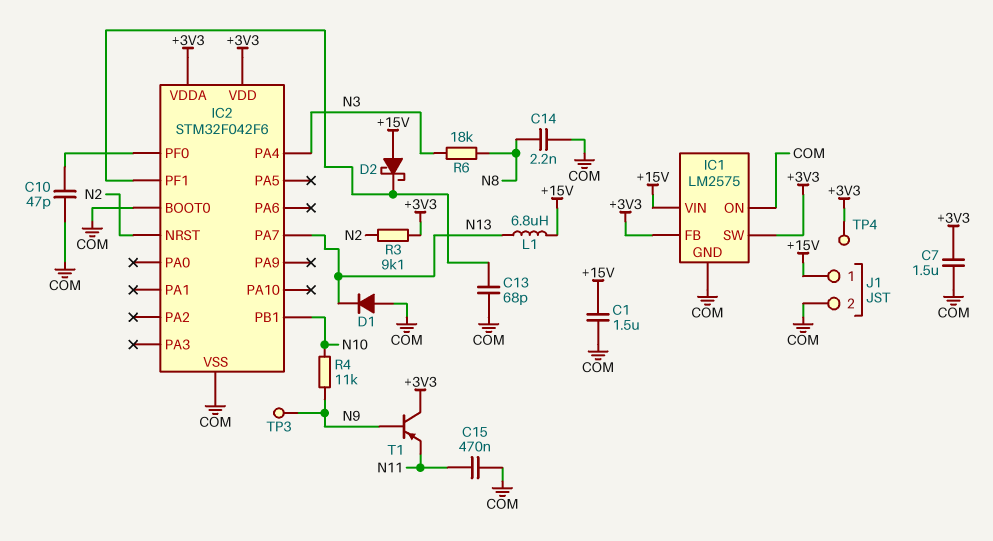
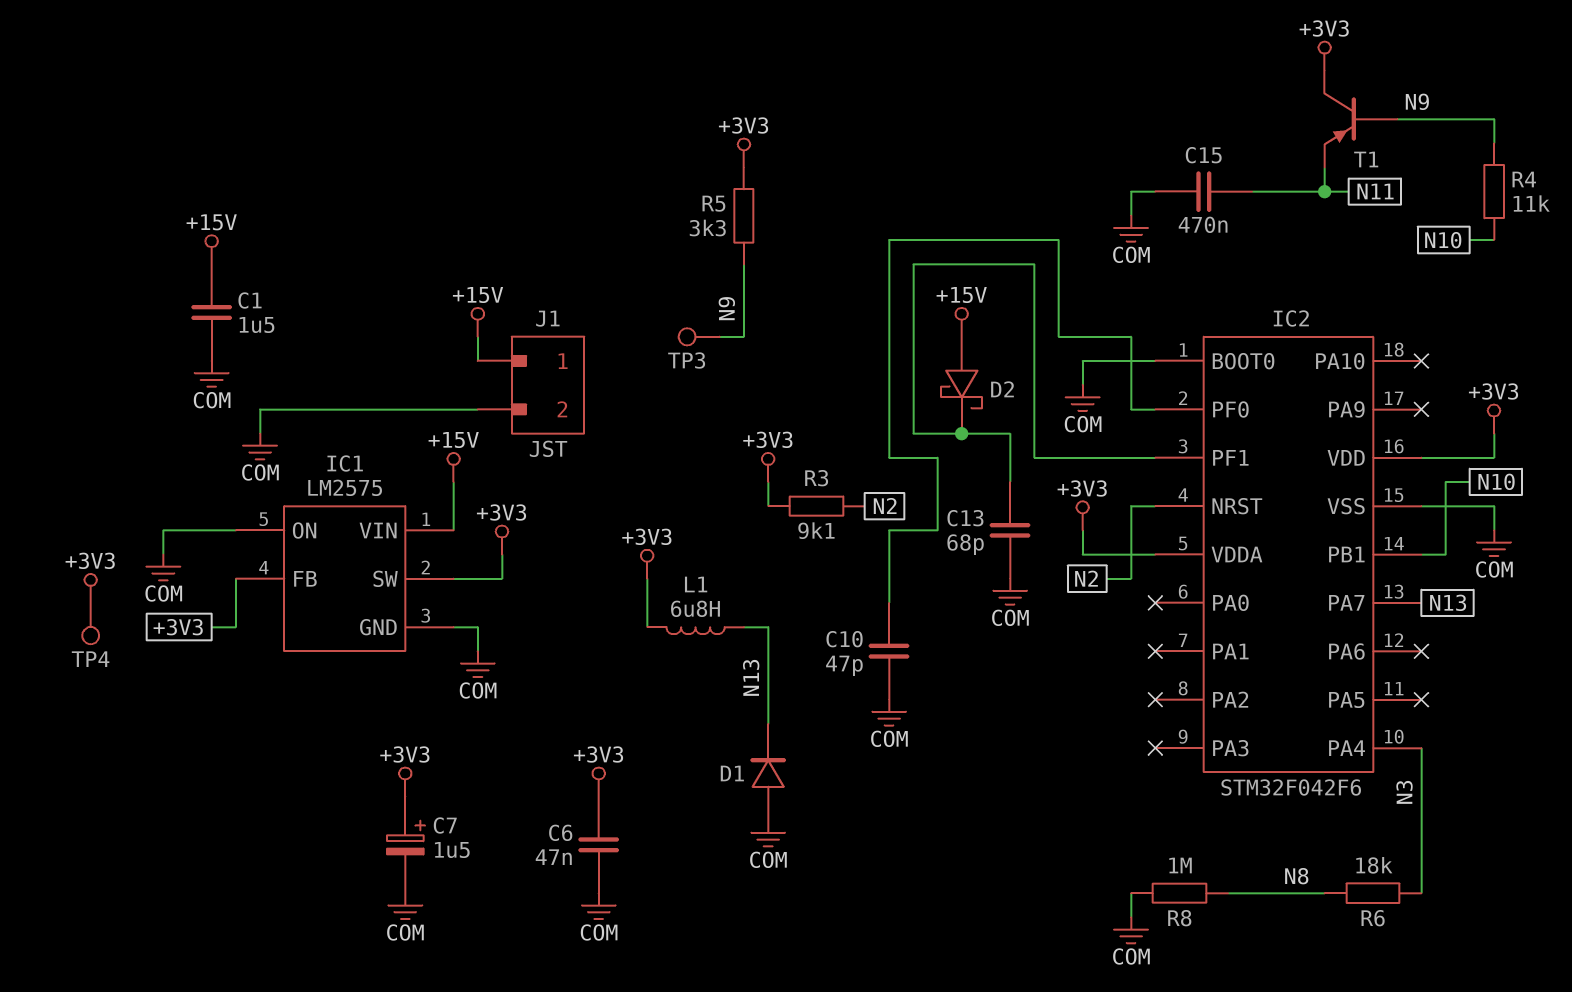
C6: none -> 47nF (+3V3, COM)
C7: 1.5uF (+3V3, COM) -> 1.5uF (plus +3V3, minus COM)
C14: 2.2nF (COM, N8) -> none
L1: 6.8uH (+15V, N13) -> 6.8uH (+3V3, N13)
R5: none -> 3.3k (+3V3, N9)
R8: none -> 1M (COM, N8)

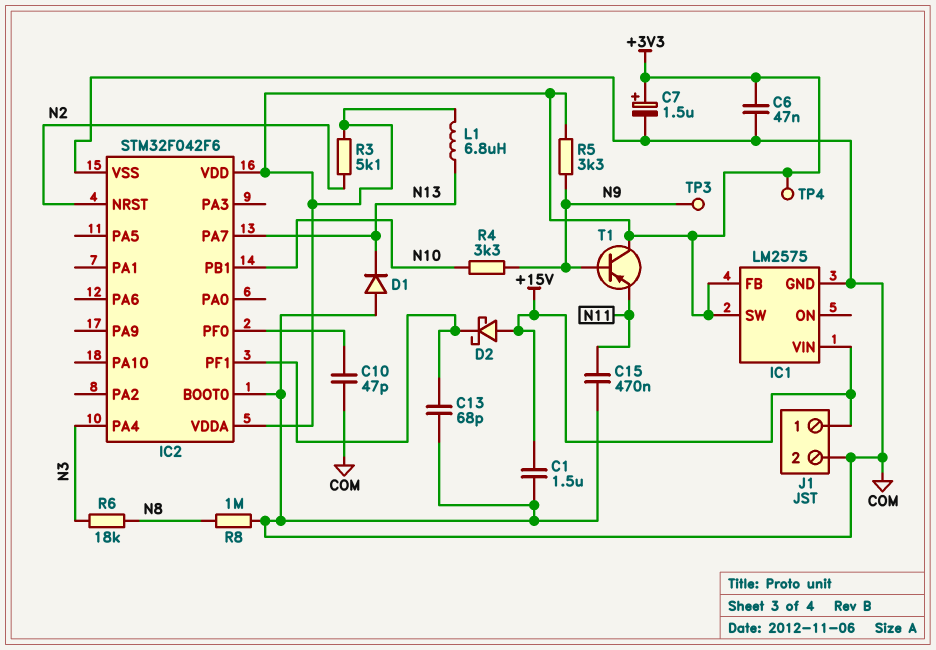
IC1 pin ON: COM -> none
R3: 9.1k (+3V3, N2) -> 5.1k (+3V3, N2)
R4: 11k (N9, N10) -> 3.3k (N9, N10)

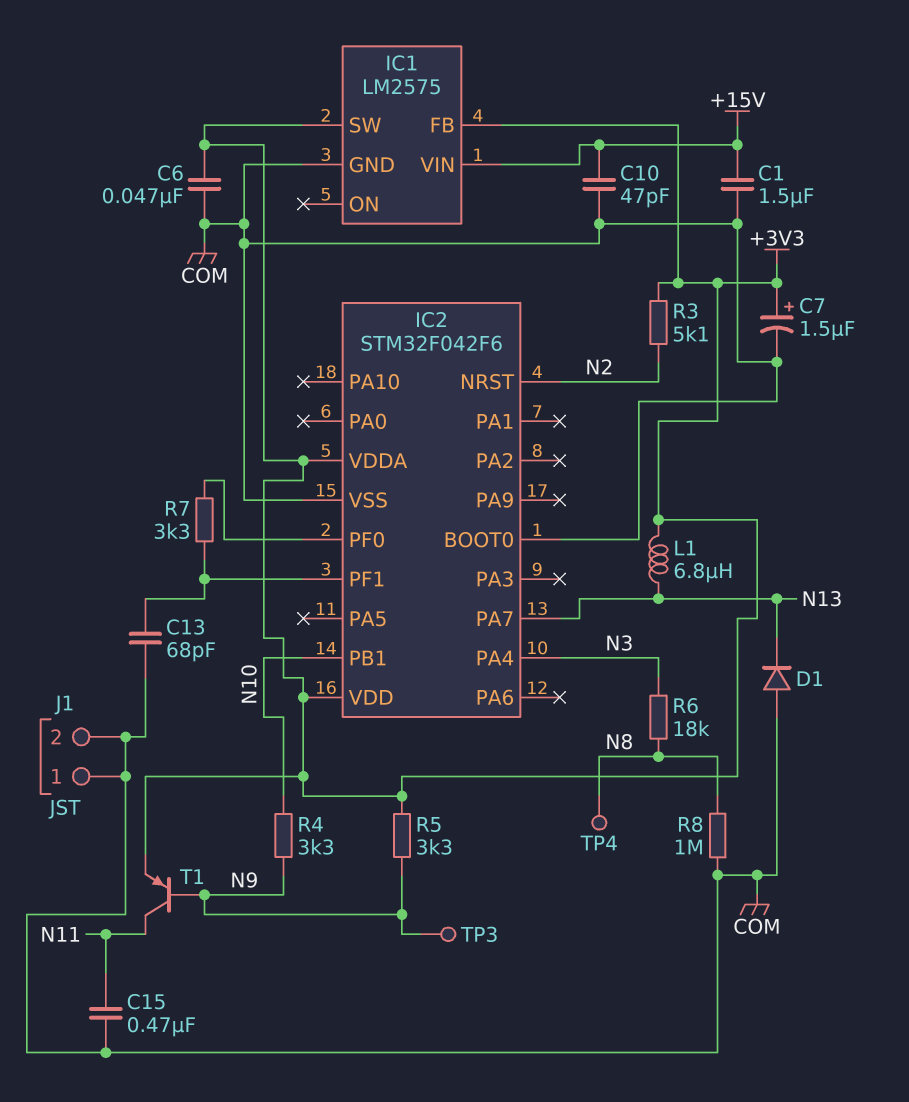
C10: 47pF (COM, IC2/PF0) -> 47pF (+15V, COM)
D2: schottky (A +15V, K IC2/PF1) -> none
J1 pin 1: +15V -> COM
R7: none -> 3.3k (IC2/PF0, IC2/PF1)
T1: PNP (B N9, C +3V3, E N11) -> PNP (B N9, C N11, E +3V3)
TP4: test point (+3V3) -> test point (N8)

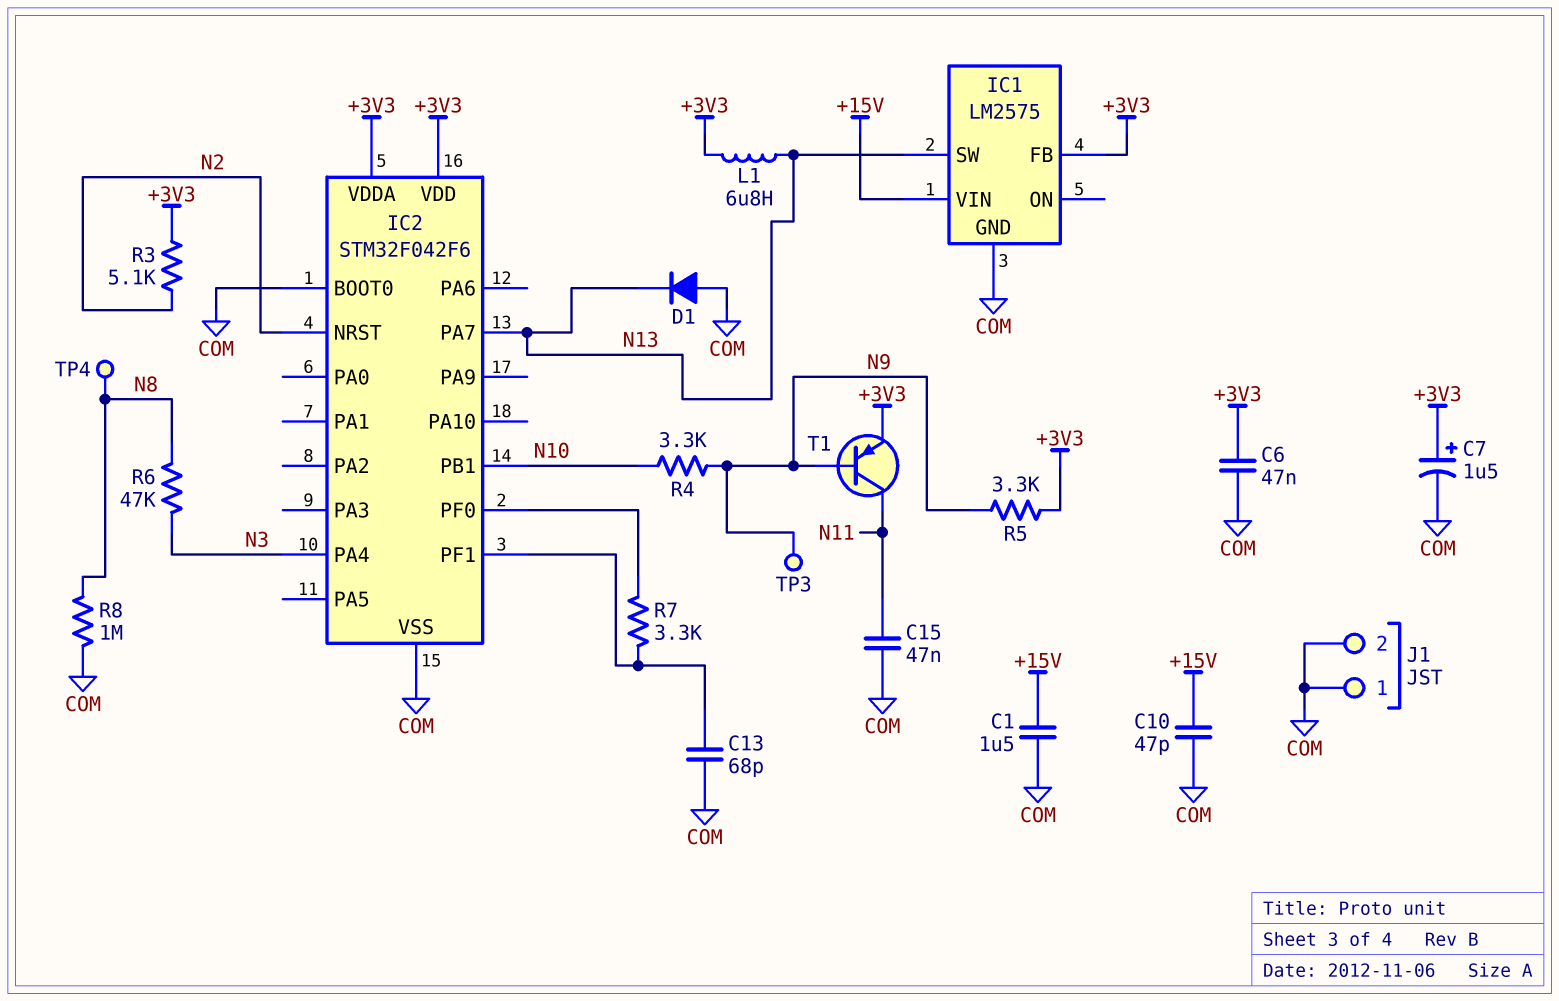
C15: 470nF (COM, N11) -> 47nF (COM, N11)
IC1 pin SW: +3V3 -> N13
R6: 18k (N3, N8) -> 47k (N3, N8)

